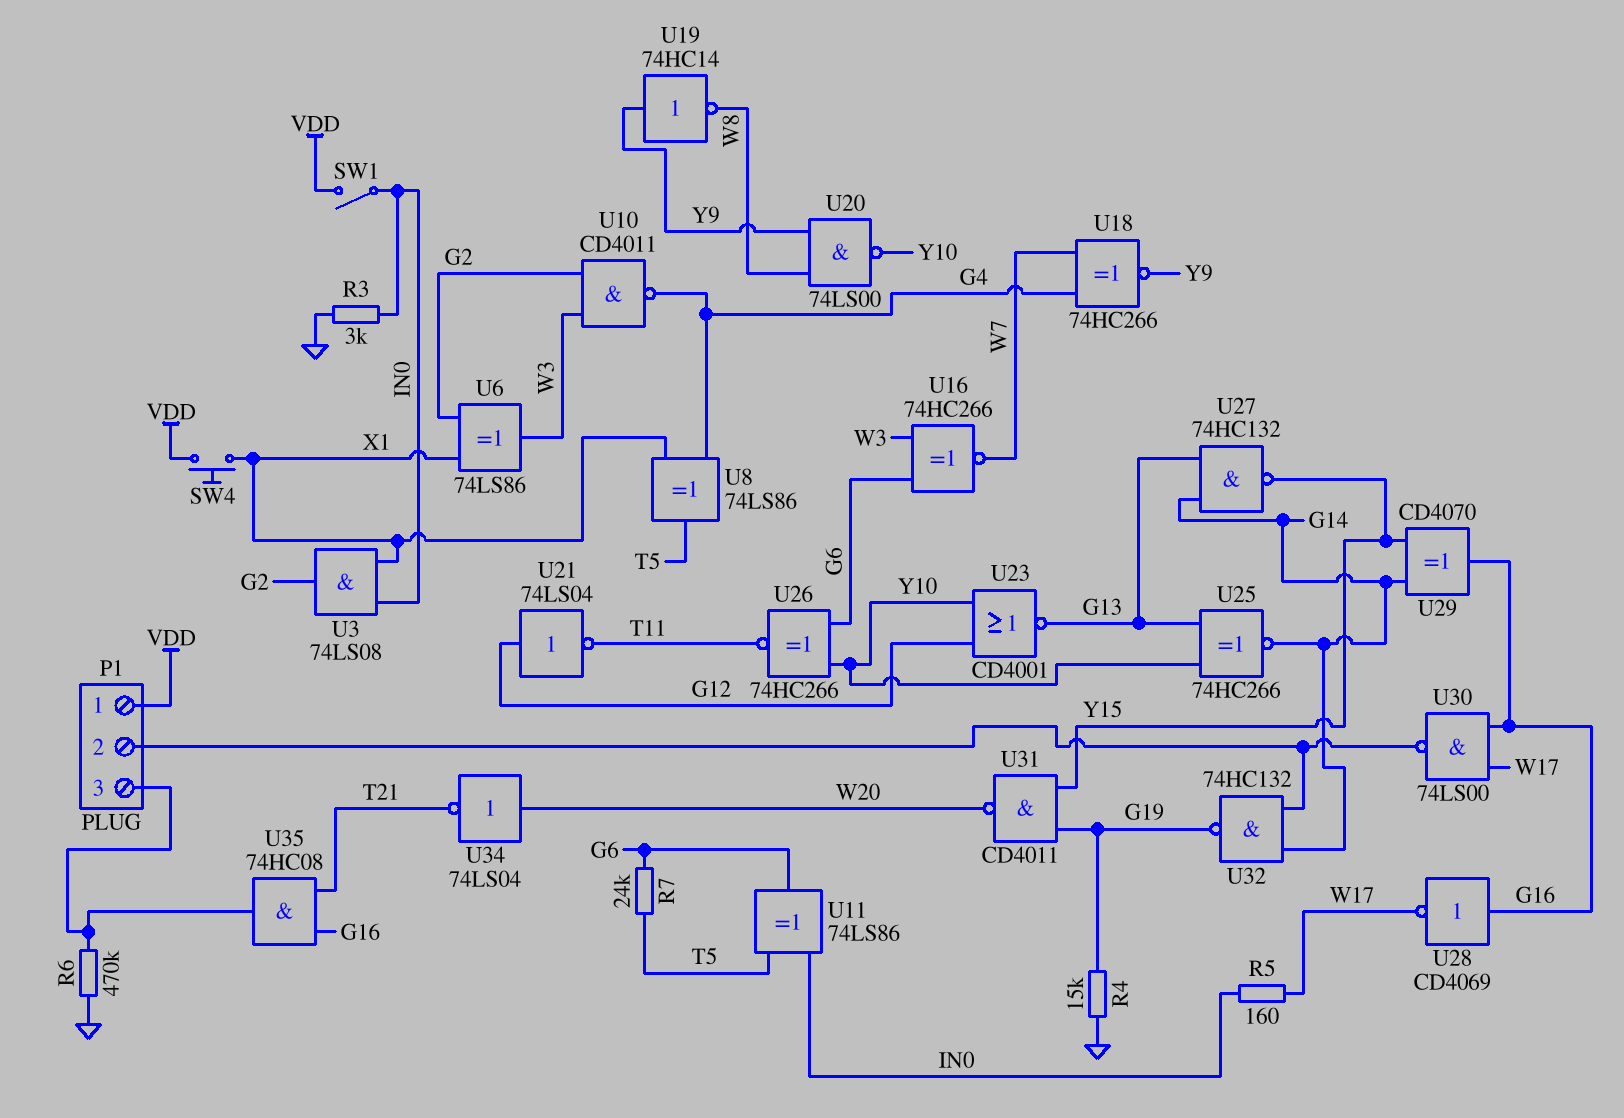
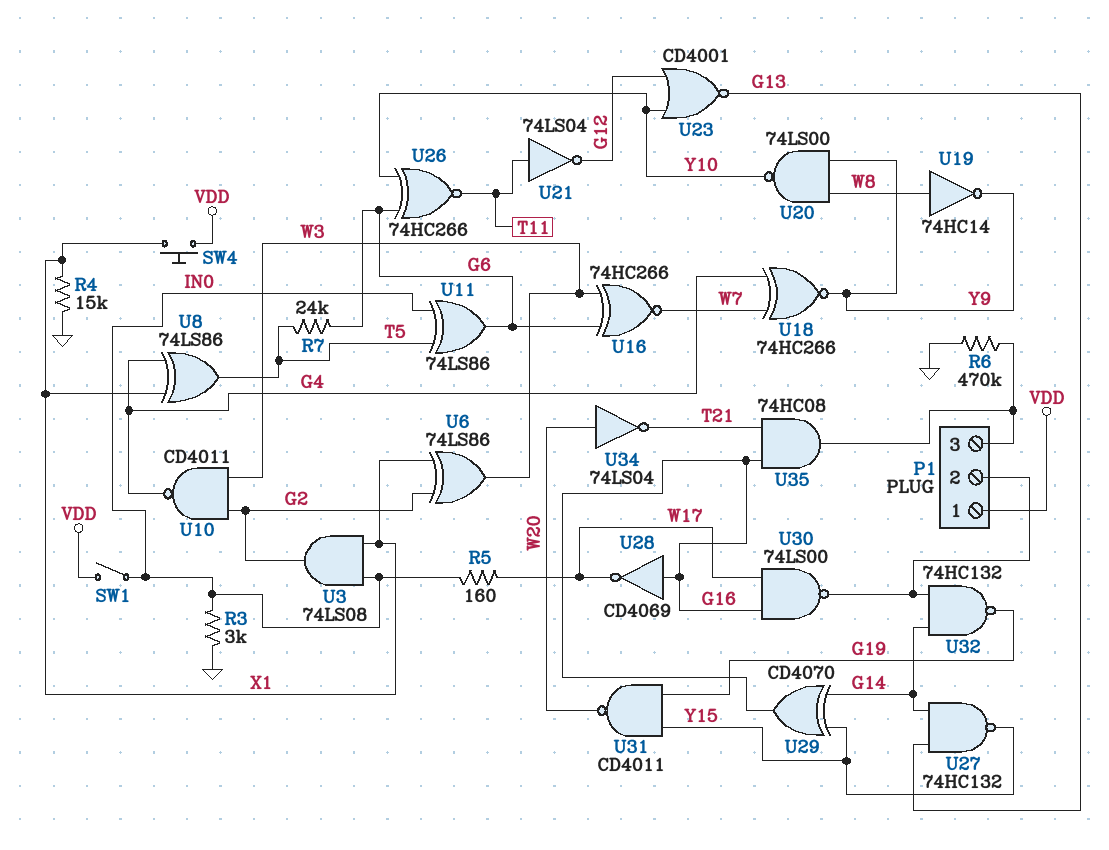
R4: 15k (G19, GND) -> 15k (GND, X1)
U19: NOT 74HC14 (in Y9, out W8) -> NOT 74HC14 (in W8, out Y9)
U21: NOT 74LS04 (in G12, out T11) -> NOT 74LS04 (in T11, out G12)
U25: XNOR 74HC266 (in G13, in Y10, out G14) -> none

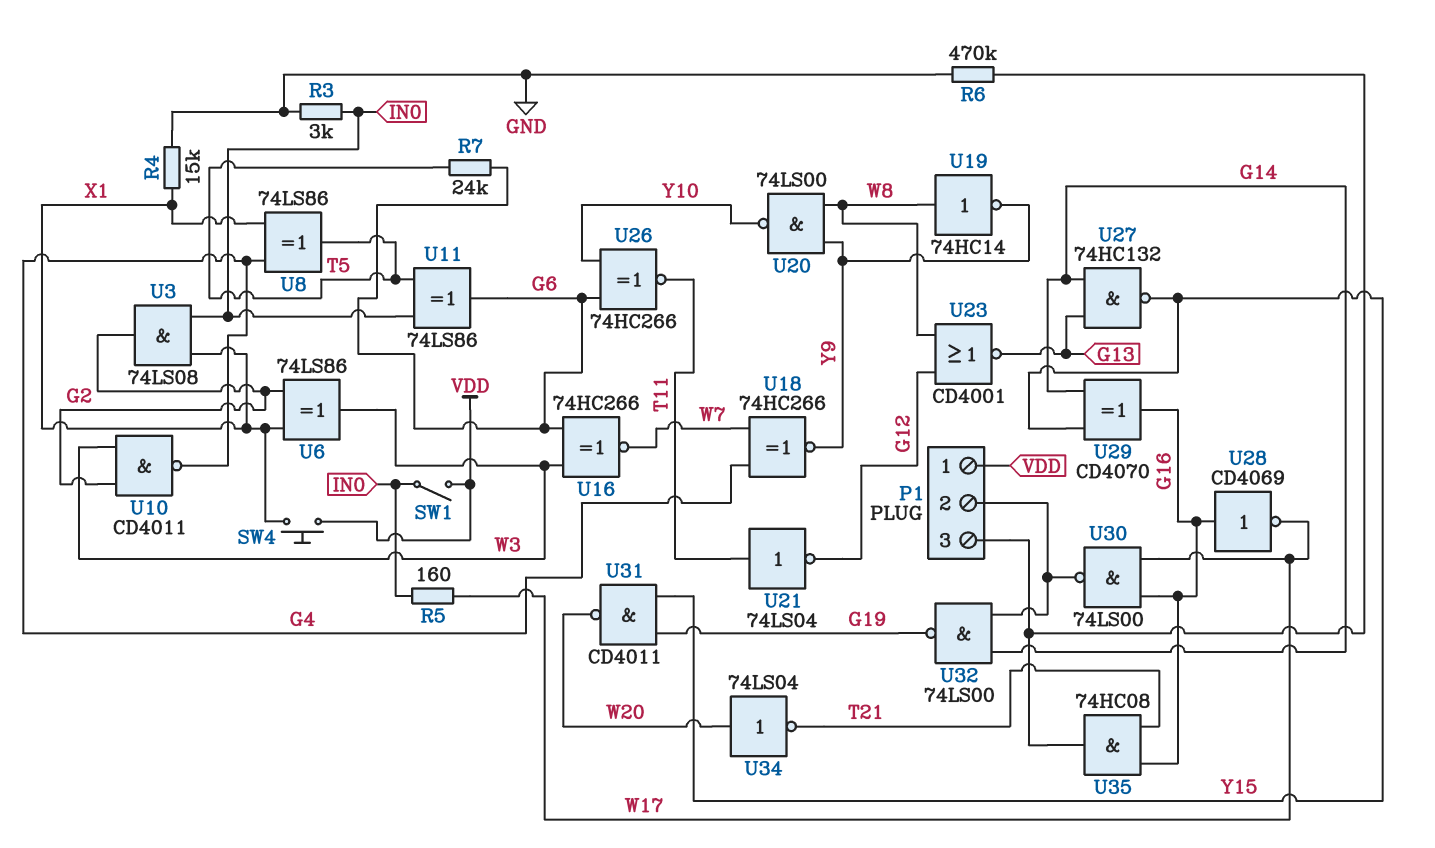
U23: NOR CD4001 (in G12, in Y10, out G13) -> NOR CD4001 (in G12, in W8, out G13)
U32: NAND 74HC132 (in G14, in P1/2, out G19) -> NAND 74LS00 (in G14, in P1/2, out G19)

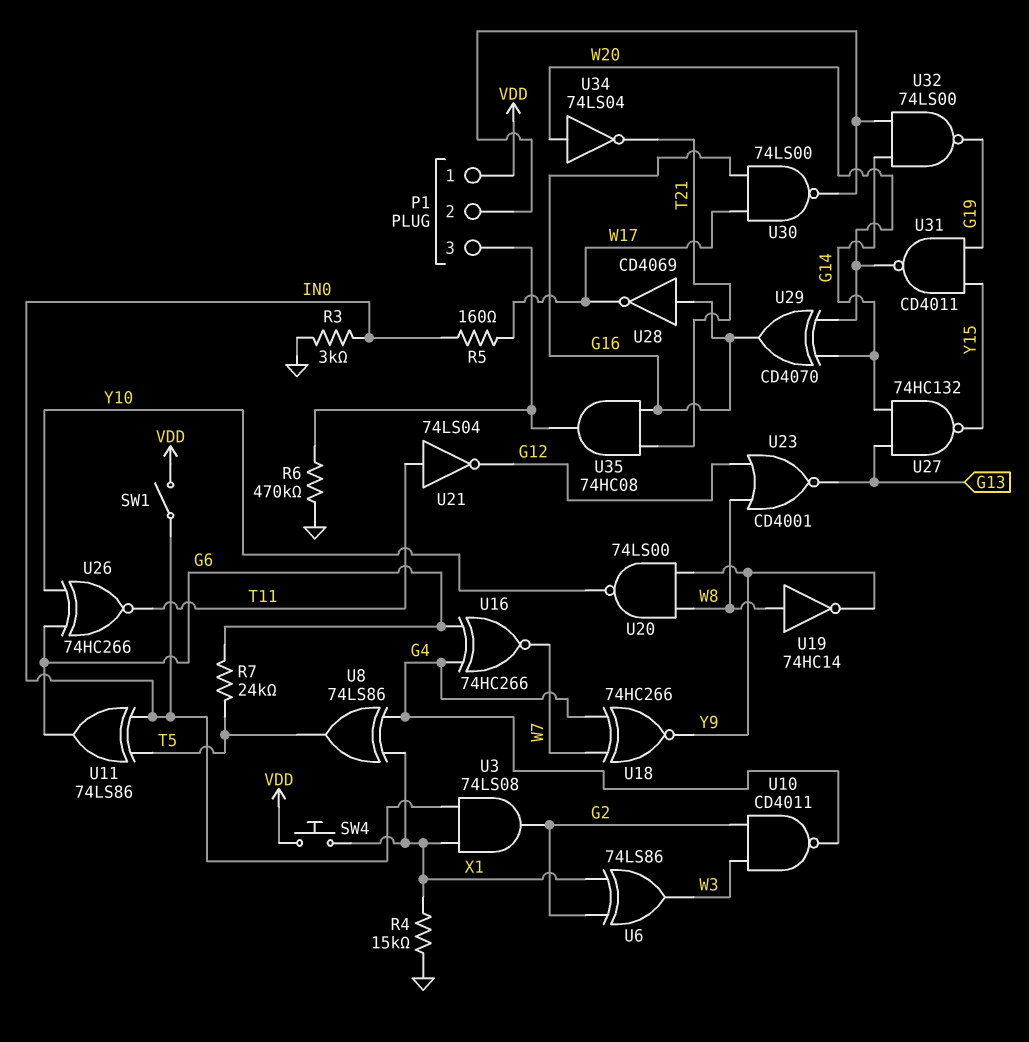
U16: XNOR 74HC266 (in G6, in W3, out W7) -> XNOR 74HC266 (in G4, in G6, out W7)
U29: XOR CD4070 (in G14, in Y15, out G16) -> XOR CD4070 (in G14, in W20, out G16)

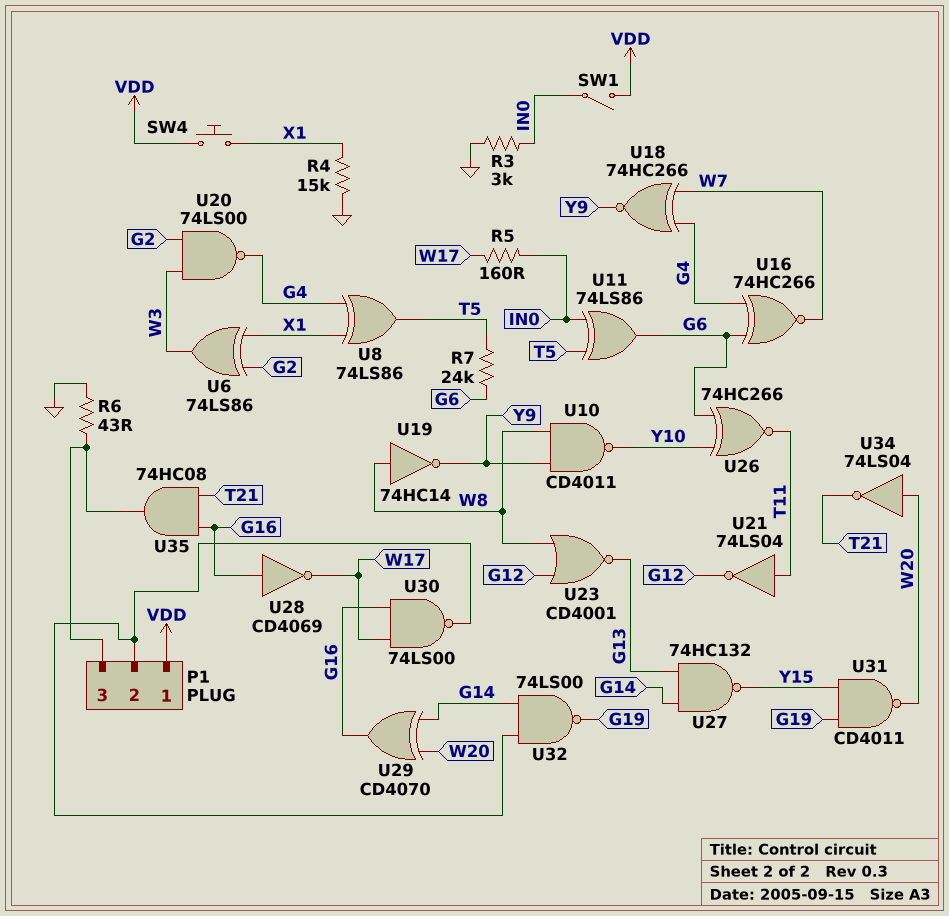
R6: 470k (GND, P1/3) -> 43 (GND, P1/3)
U3: AND 74LS08 (in IN0, in X1, out G2) -> none
U10: NAND CD4011 (in G2, in W3, out G4) -> NAND CD4011 (in W8, in Y9, out Y10)
U20: NAND 74LS00 (in W8, in Y9, out Y10) -> NAND 74LS00 (in G2, in W3, out G4)

